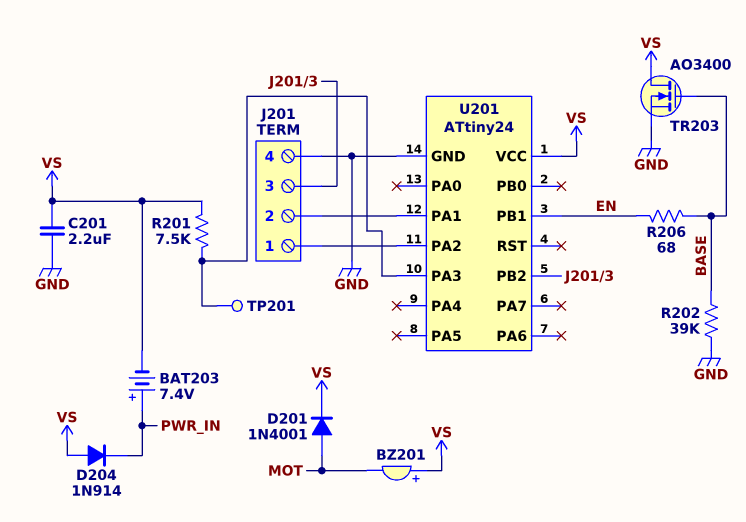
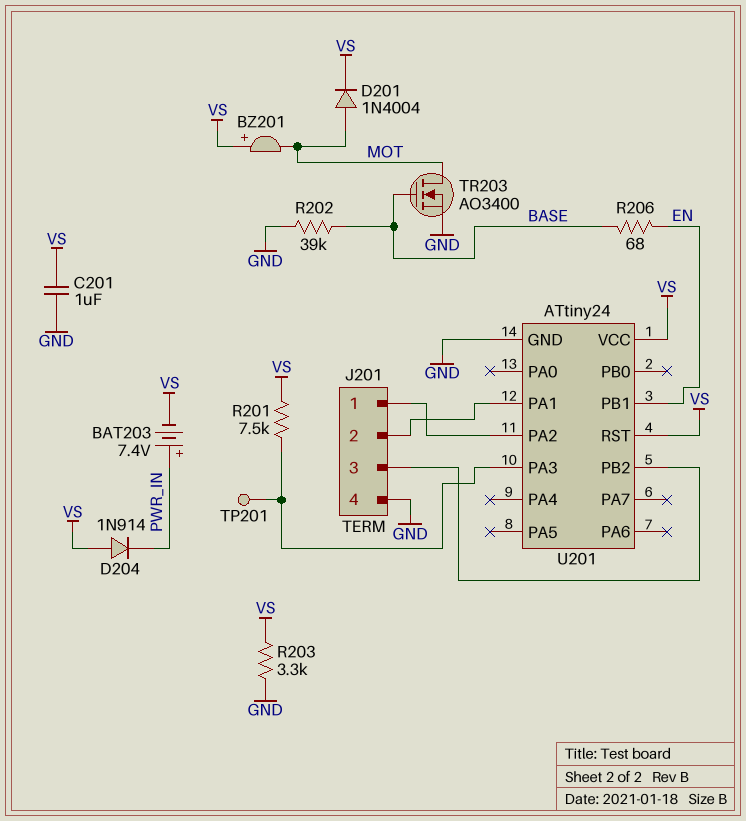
C201: 2.2uF (GND, VS) -> 1uF (GND, VS)
D201: diode 1N4001 (A MOT, K VS) -> diode 1N4004 (A MOT, K VS)
R203: none -> 3.3k (GND, VS)
TR203: NMOS AO3400 (G BASE, D VS, S GND) -> NMOS AO3400 (G BASE, D MOT, S GND)
U201 pin RST: none -> VS

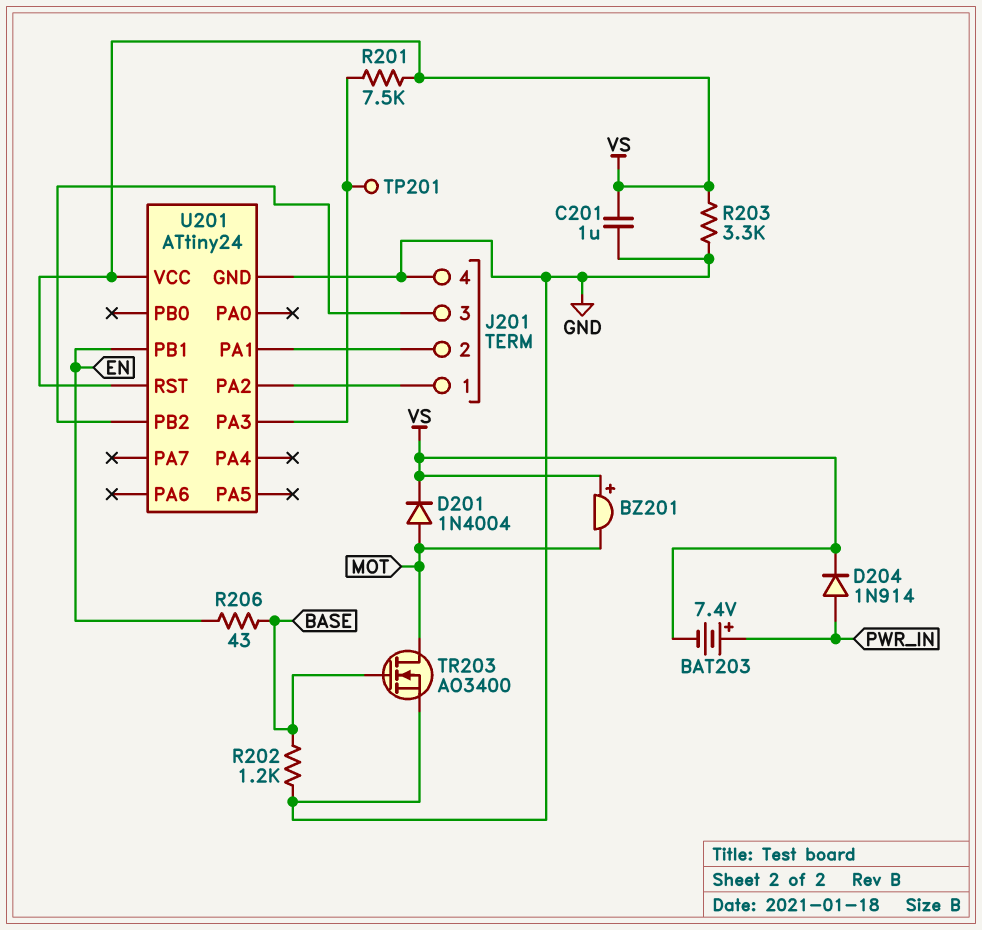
D204: diode 1N914 (A VS, K PWR_IN) -> diode 1N914 (A PWR_IN, K VS)
R202: 39k (BASE, GND) -> 1.2k (BASE, GND)
R206: 68 (BASE, EN) -> 43 (BASE, EN)

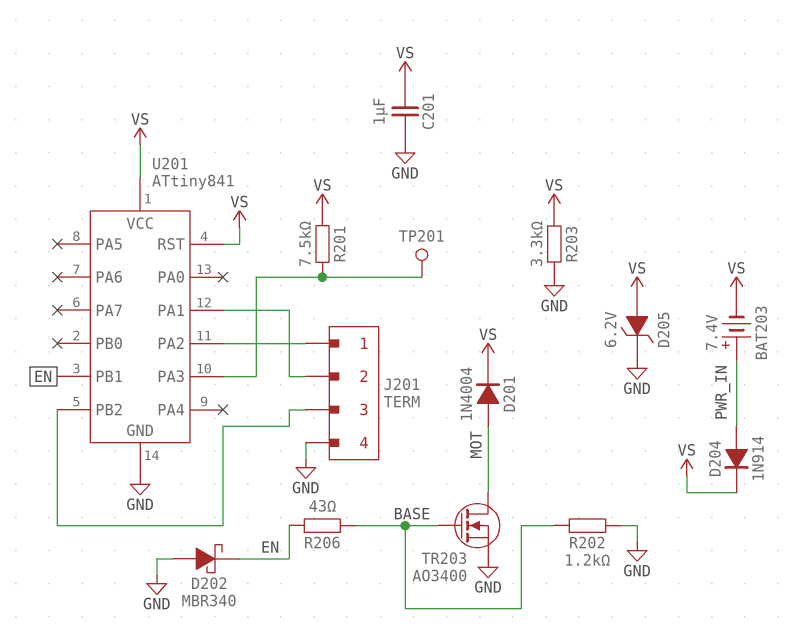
BZ201: buzzer (plus VS, minus MOT) -> none
D202: none -> schottky MBR340 (A GND, K EN)
D205: none -> zener 6.2V (A VS, K GND)
U201: ATtiny24 -> ATtiny841

